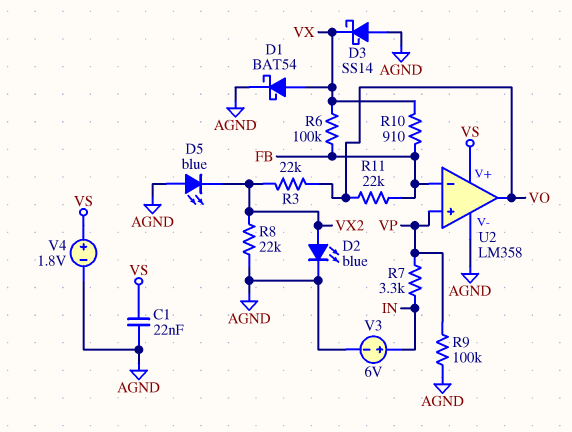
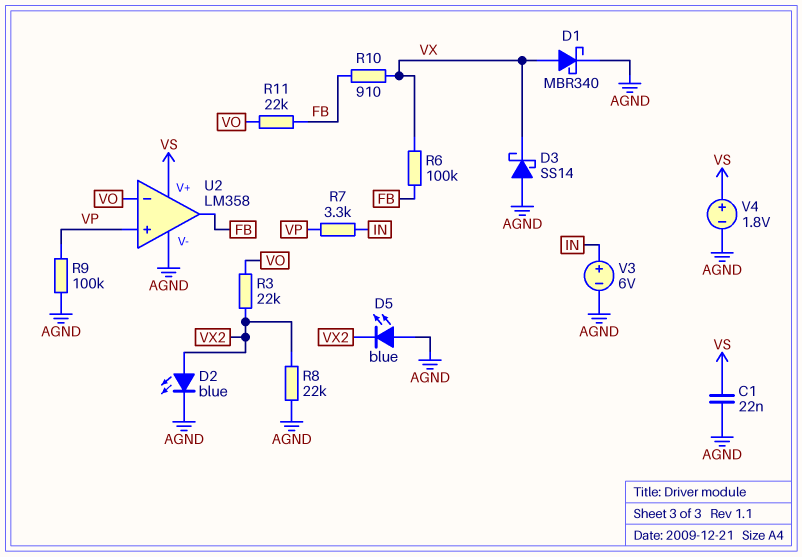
D1: schottky BAT54 (A VX, K AGND) -> schottky MBR340 (A VX, K AGND)
U2 pin in-: FB -> VO
U2 pin out: VO -> FB

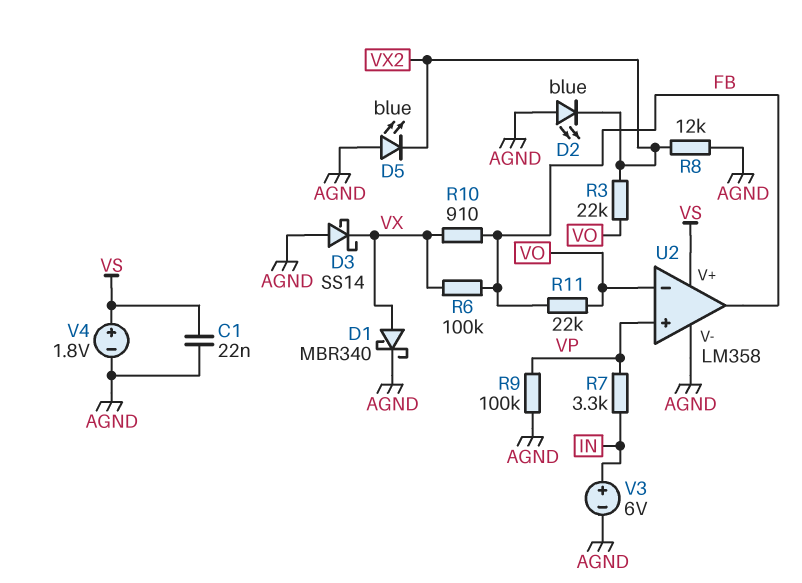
D2: LED blue (A VX2, K AGND) -> LED blue (A AGND, K VX2)
R8: 22k (AGND, VX2) -> 12k (AGND, VX2)

